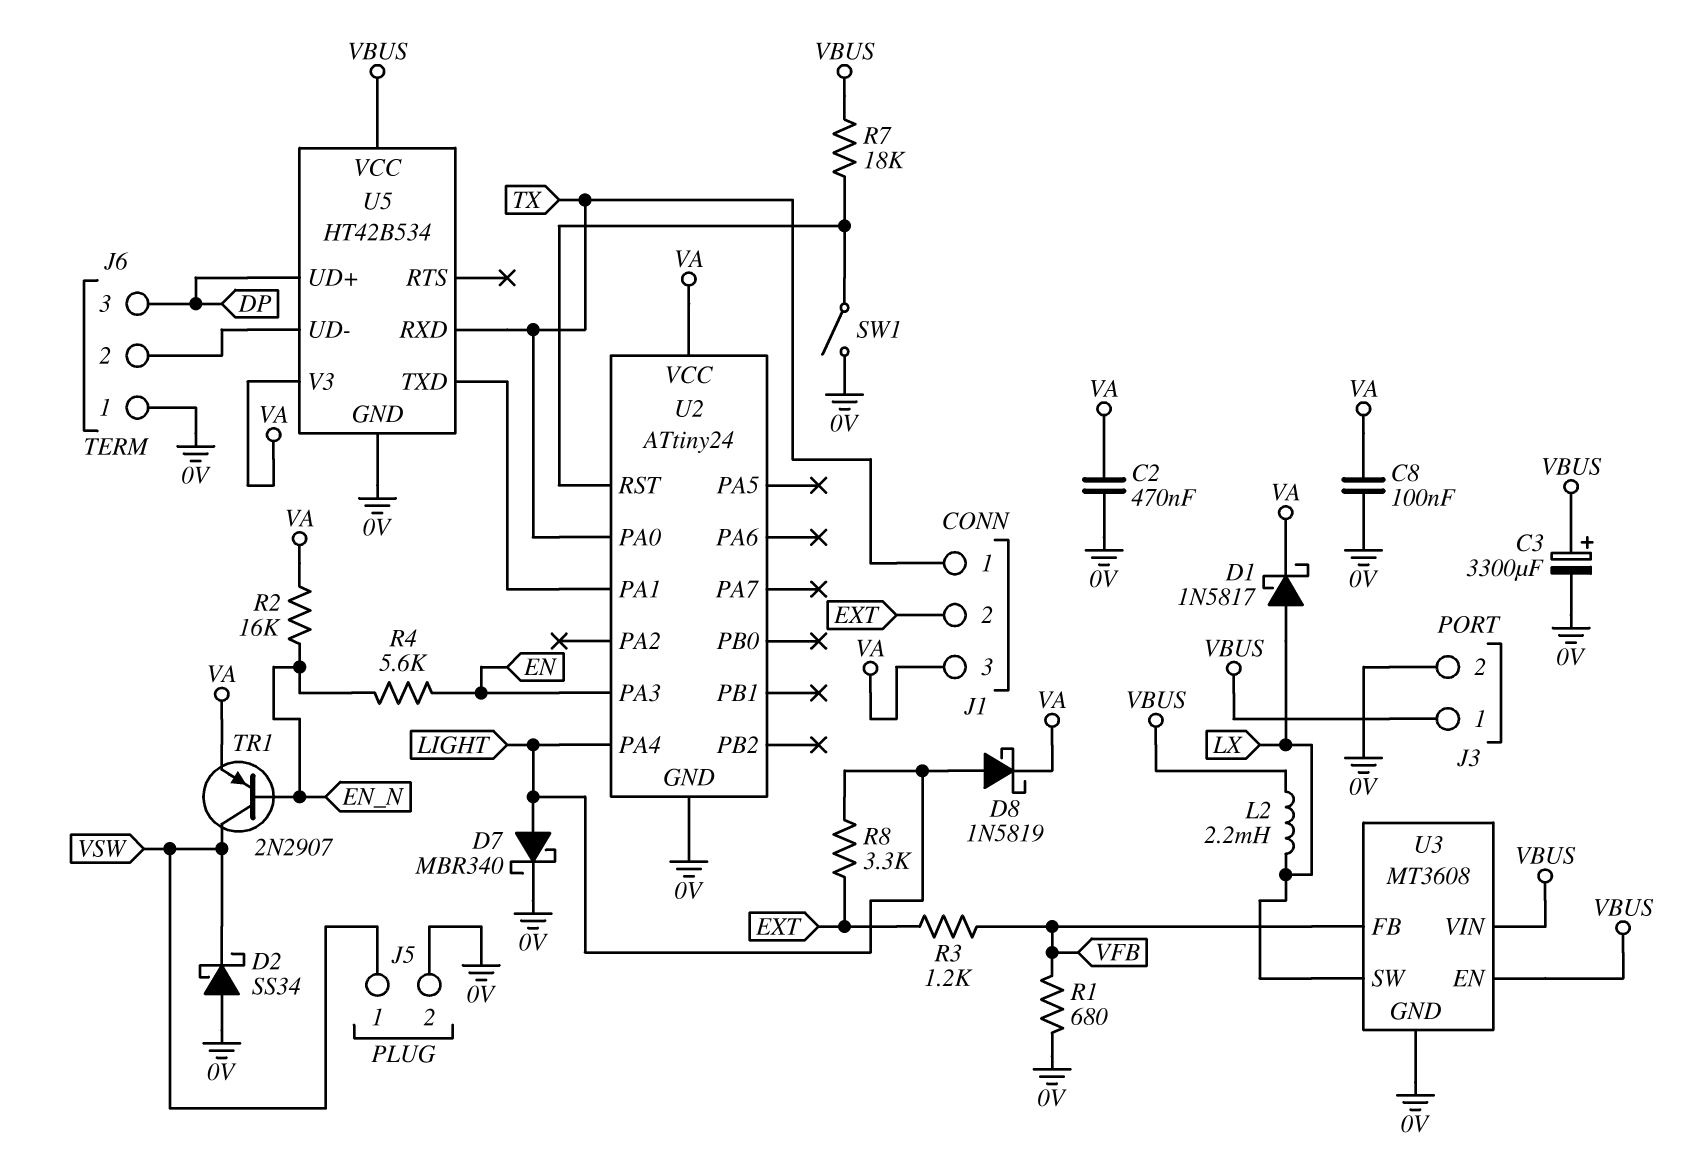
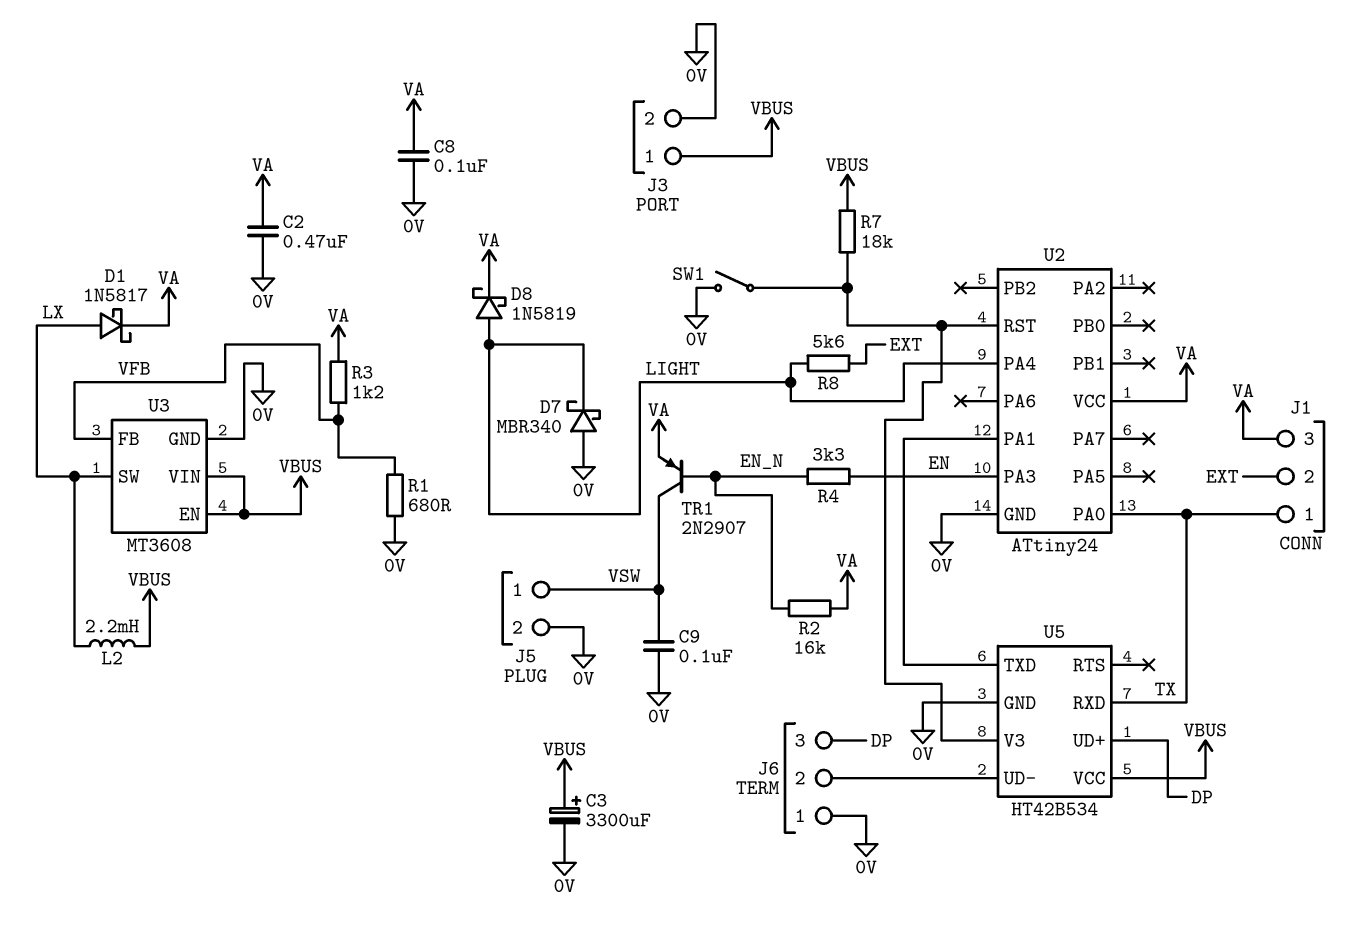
C9: none -> 100nF (0V, VSW)
D2: schottky SS34 (A 0V, K VSW) -> none
D7: schottky MBR340 (A LIGHT, K 0V) -> schottky MBR340 (A 0V, K LIGHT)
R3: 1.2k (EXT, VFB) -> 1.2k (VA, VFB)
R4: 5.6k (EN, EN_N) -> 3.3k (EN, EN_N)
R8: 3.3k (EXT, LIGHT) -> 5.6k (EXT, LIGHT)
U5 pin V3: VA -> U2/RST

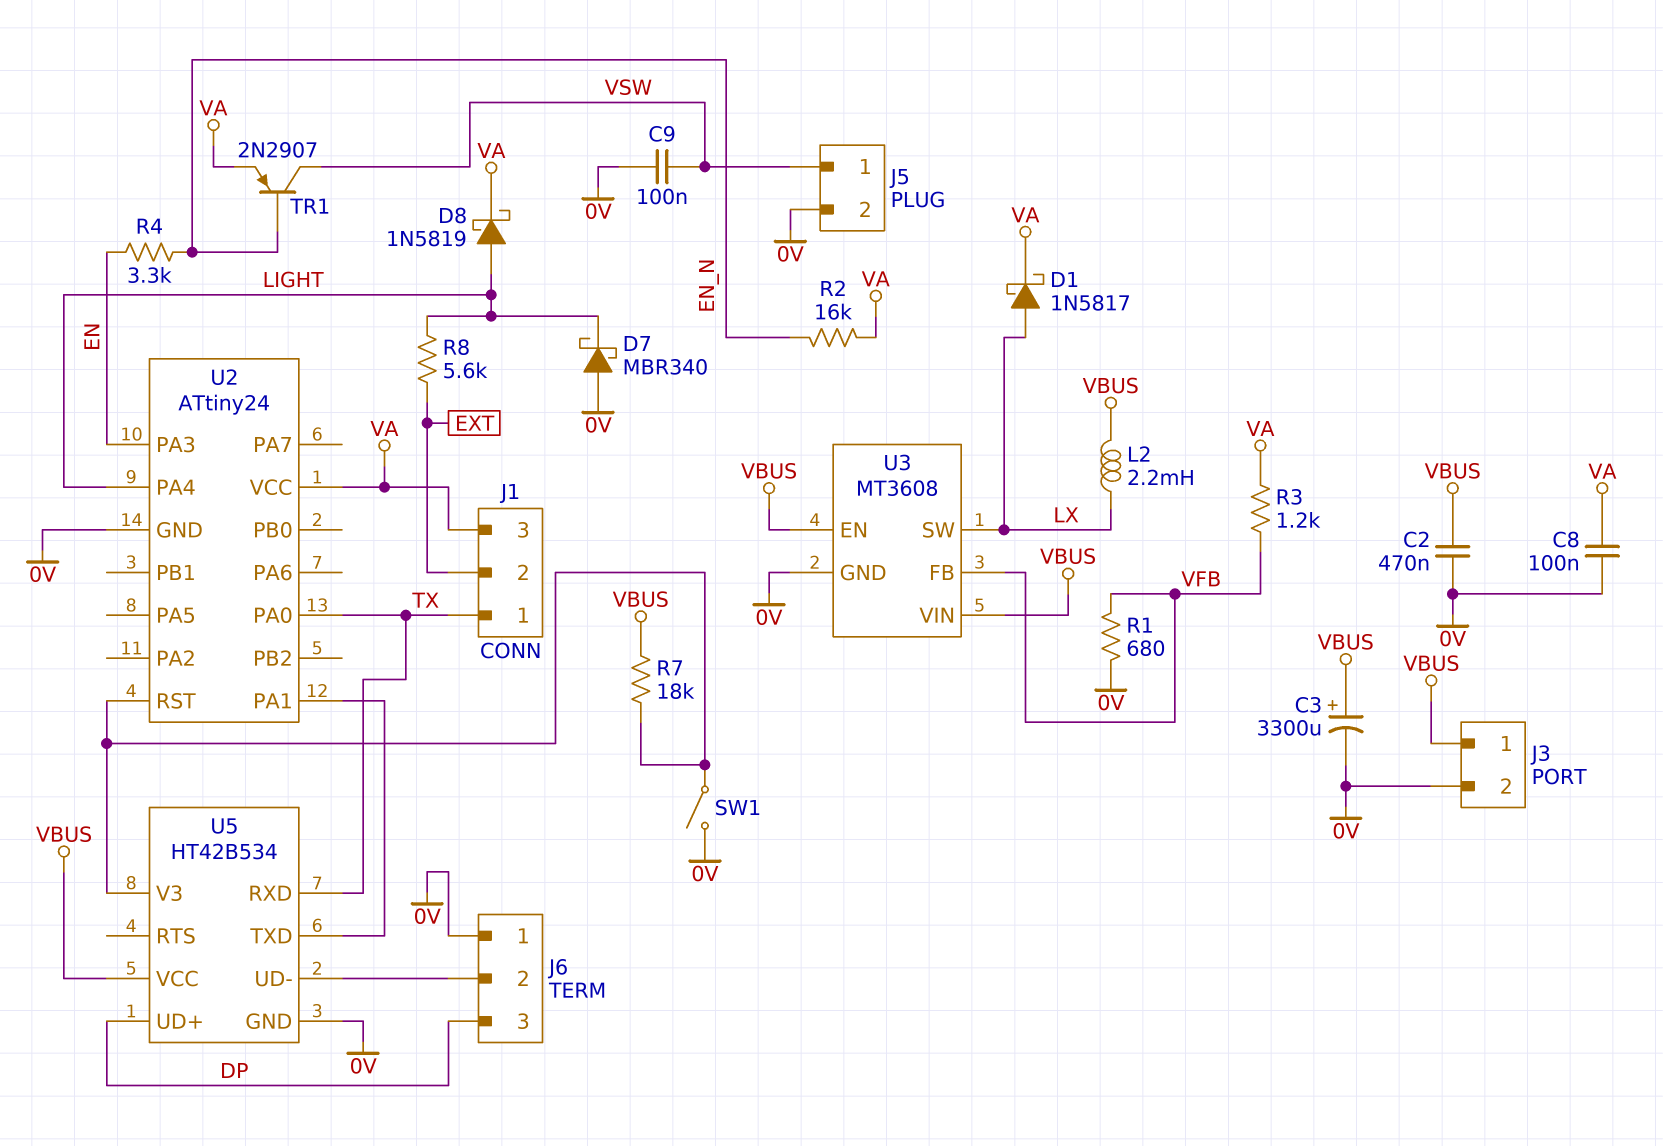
C2: 470nF (0V, VA) -> 470nF (0V, VBUS)

